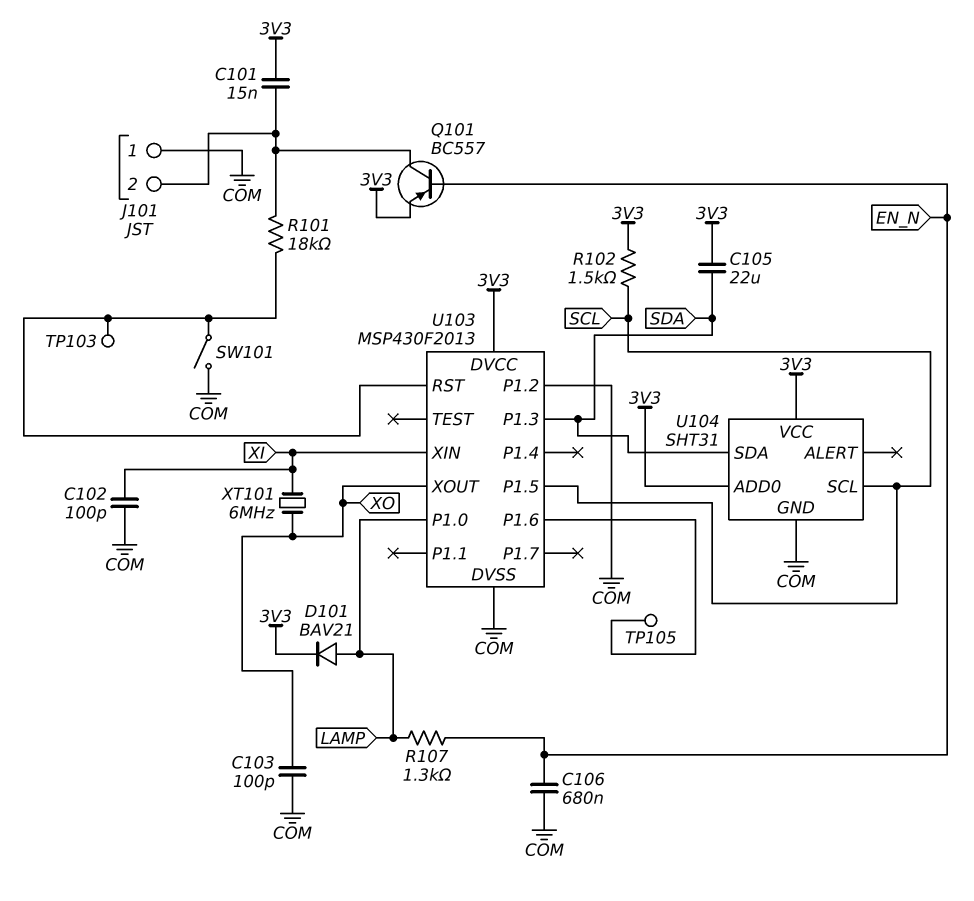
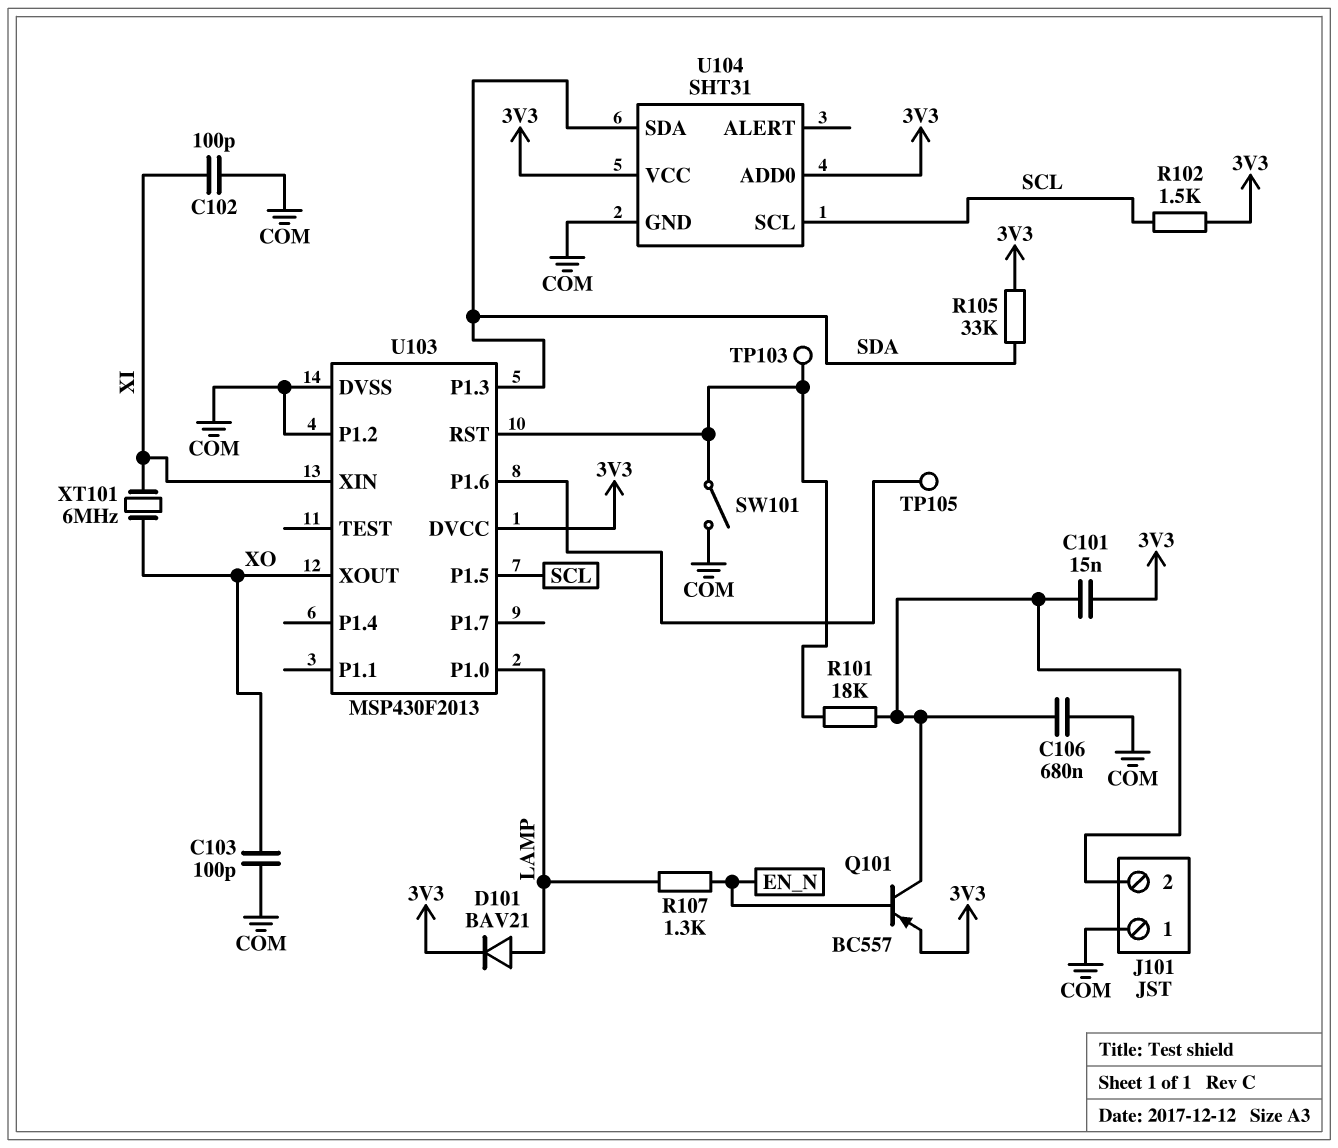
C105: 22uF (3V3, SDA) -> none
C106: 680nF (COM, EN_N) -> 680nF (COM, J101/2)
R105: none -> 33k (3V3, SDA)

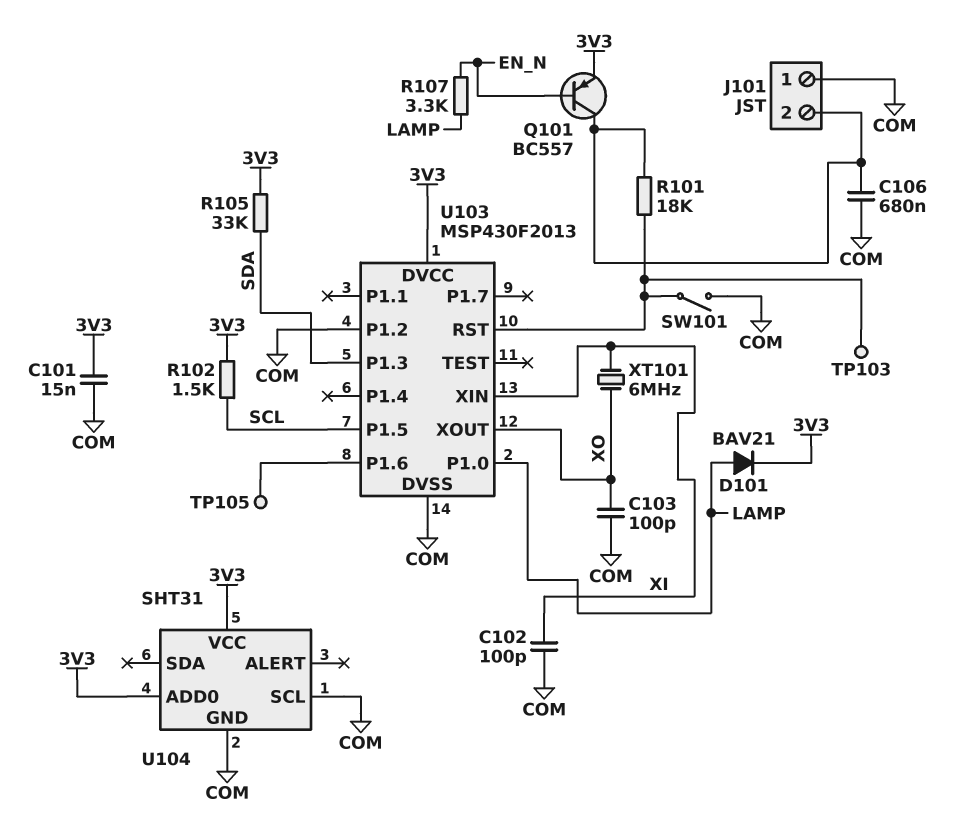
C101: 15nF (3V3, J101/2) -> 15nF (3V3, COM)
R107: 1.3k (EN_N, LAMP) -> 3.3k (EN_N, LAMP)
U104 pin SCL: SCL -> COM
U104 pin SDA: SDA -> none

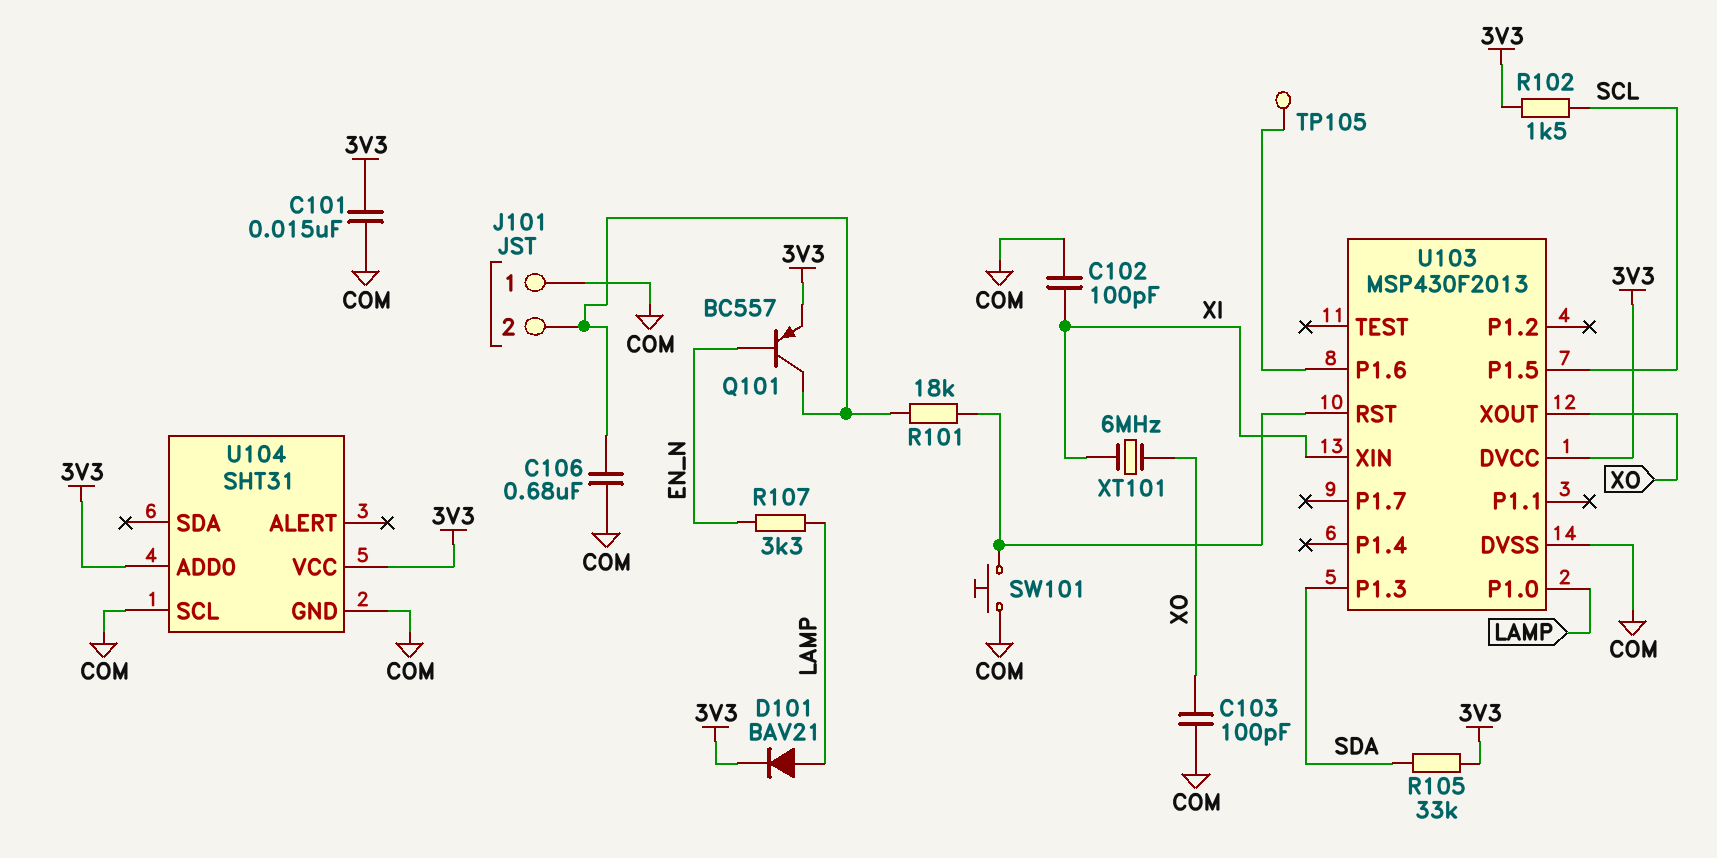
SW101: switch (COM, U103/RST) -> button (COM, U103/RST)
TP103: test point (U103/RST) -> none
U103 pin P1.2: COM -> none

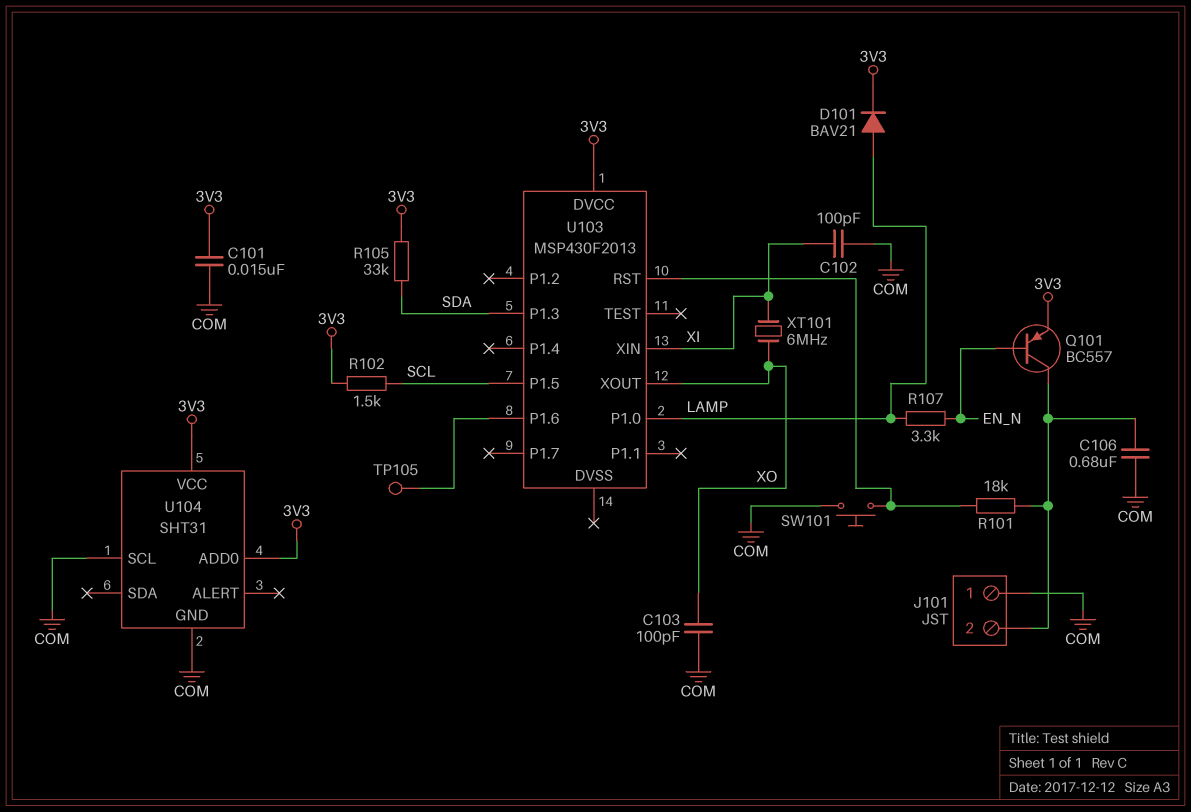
U103 pin DVSS: COM -> none

